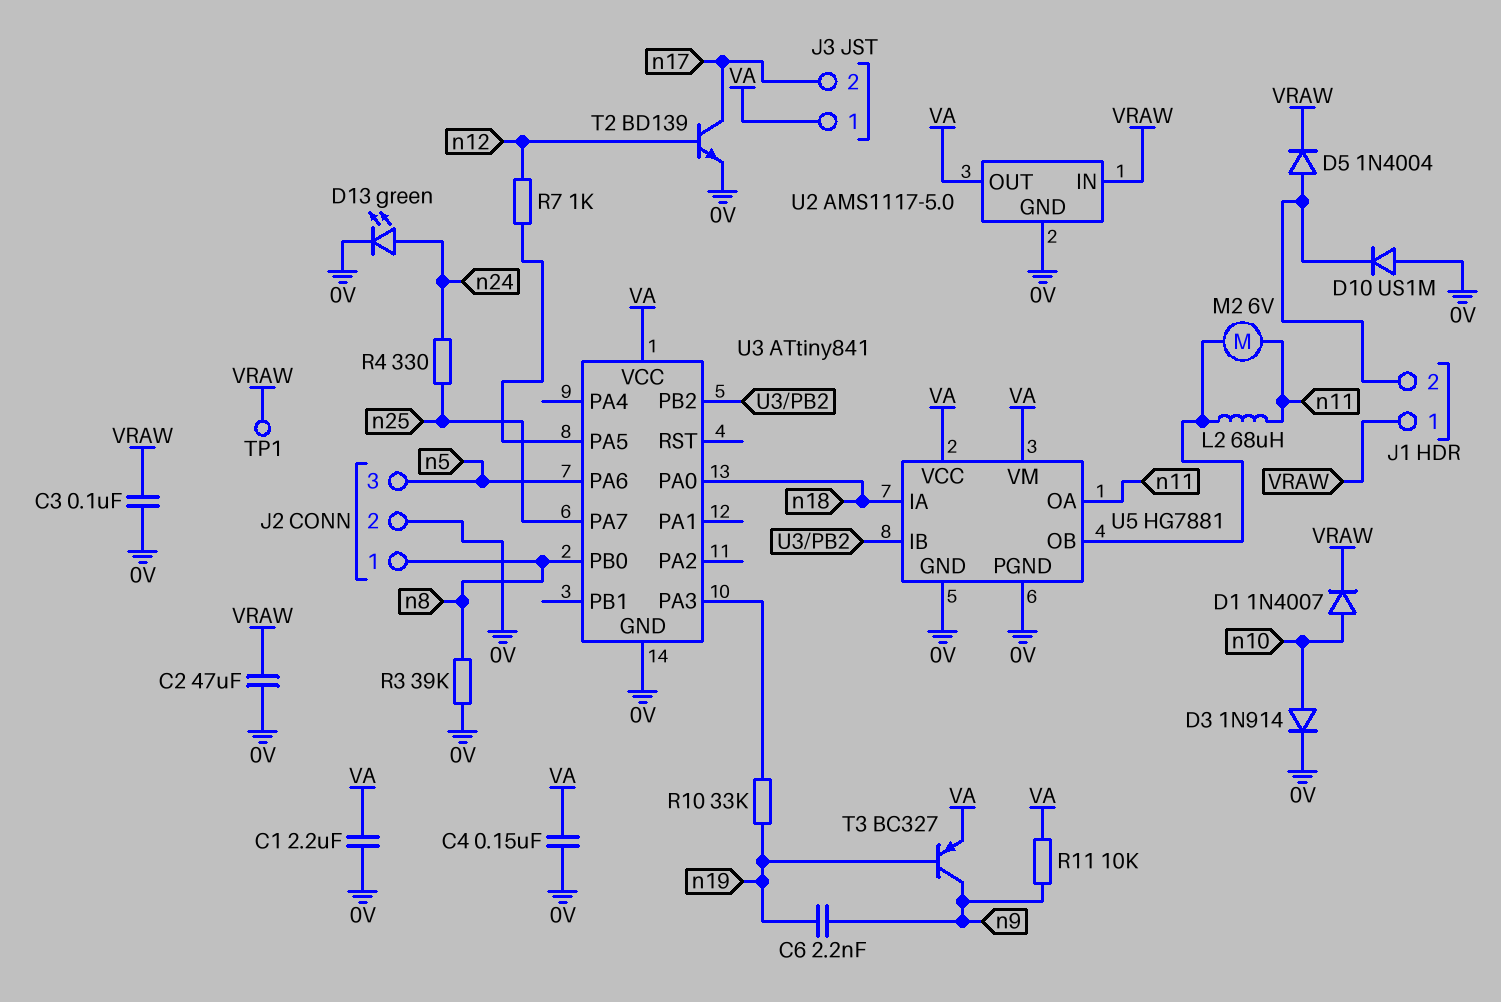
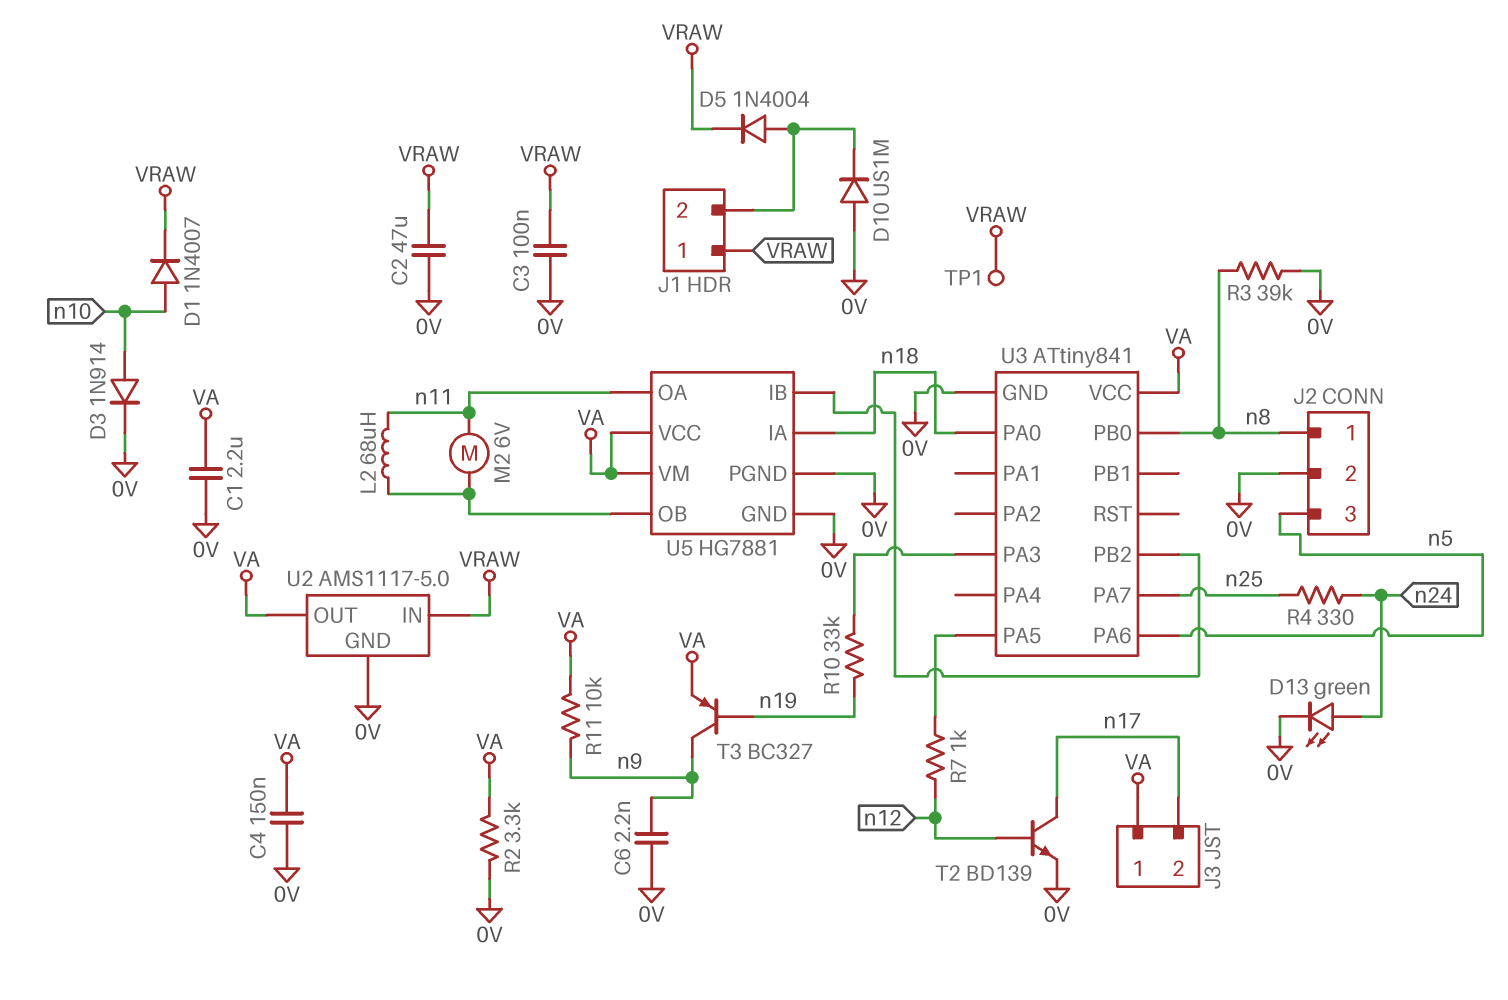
C6: 2.2nF (n9, n19) -> 2.2nF (0V, n9)
R2: none -> 3.3k (0V, VA)

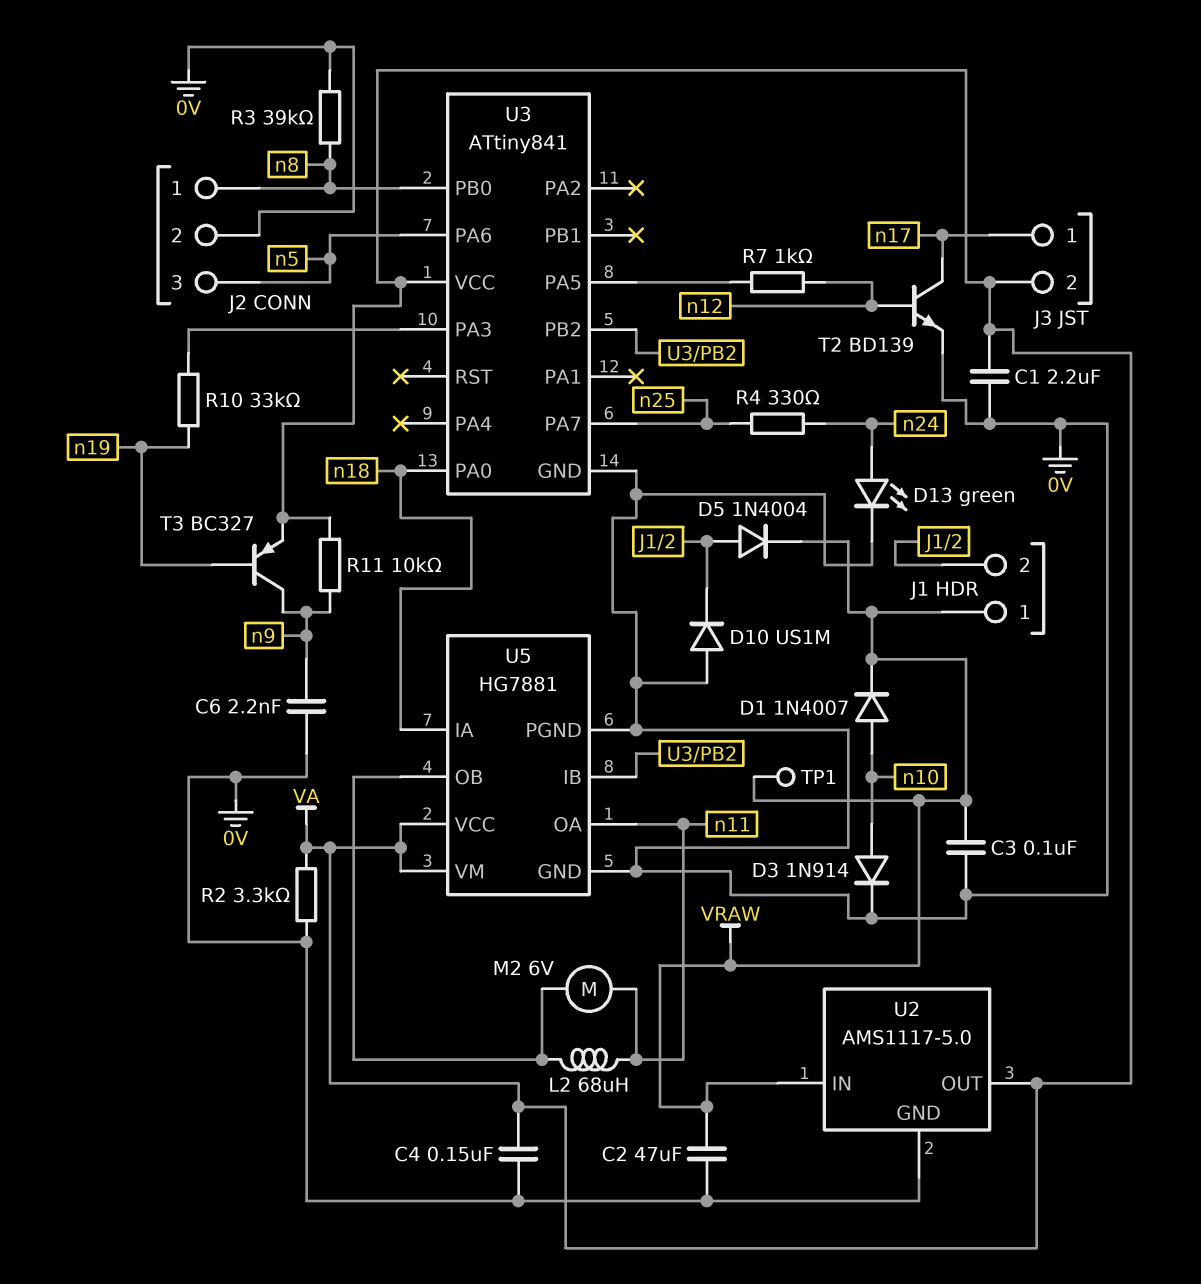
J3 pin 1: VA -> n17
J3 pin 2: n17 -> VA

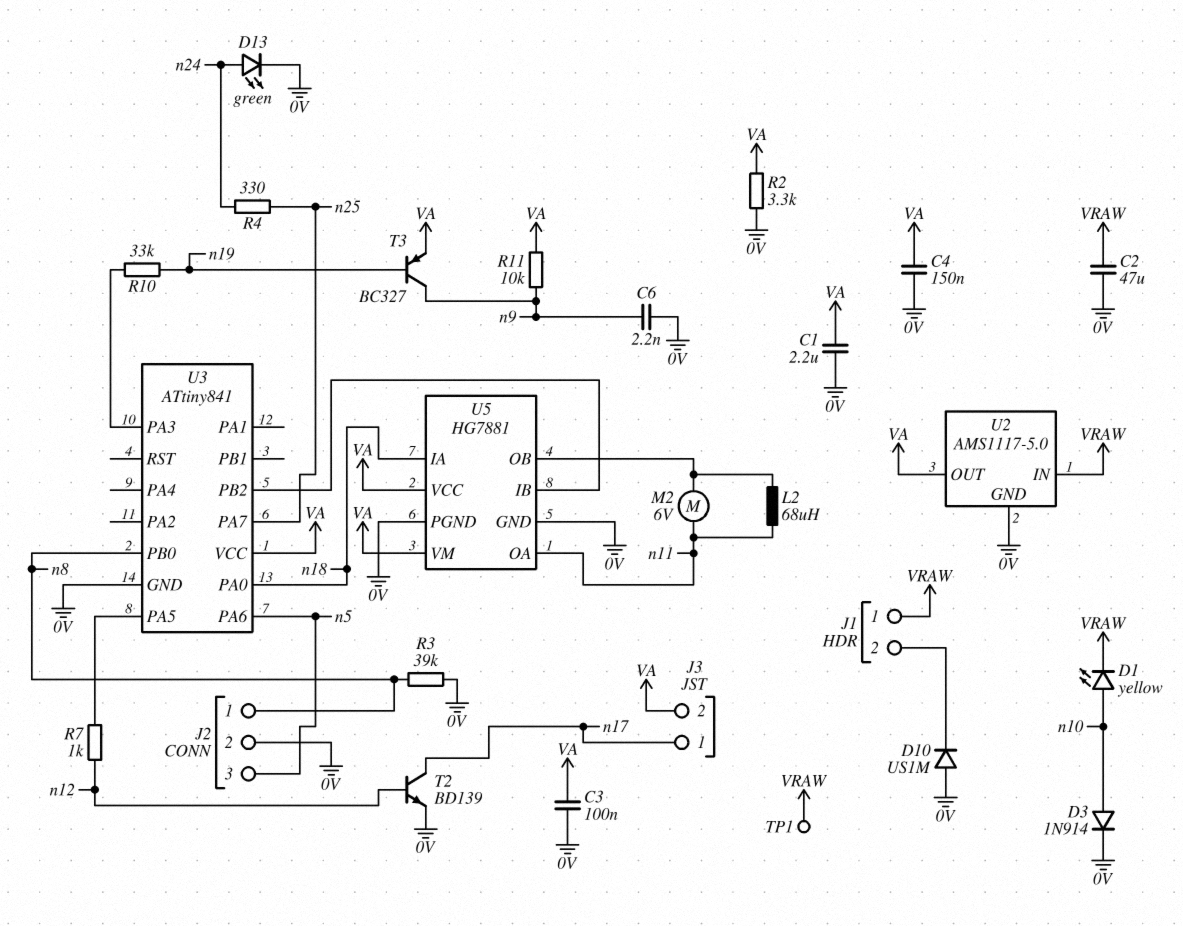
C3: 100nF (0V, VRAW) -> 100nF (0V, VA)
D1: diode 1N4007 (A n10, K VRAW) -> LED yellow (A n10, K VRAW)
D5: diode 1N4004 (A J1/2, K VRAW) -> none

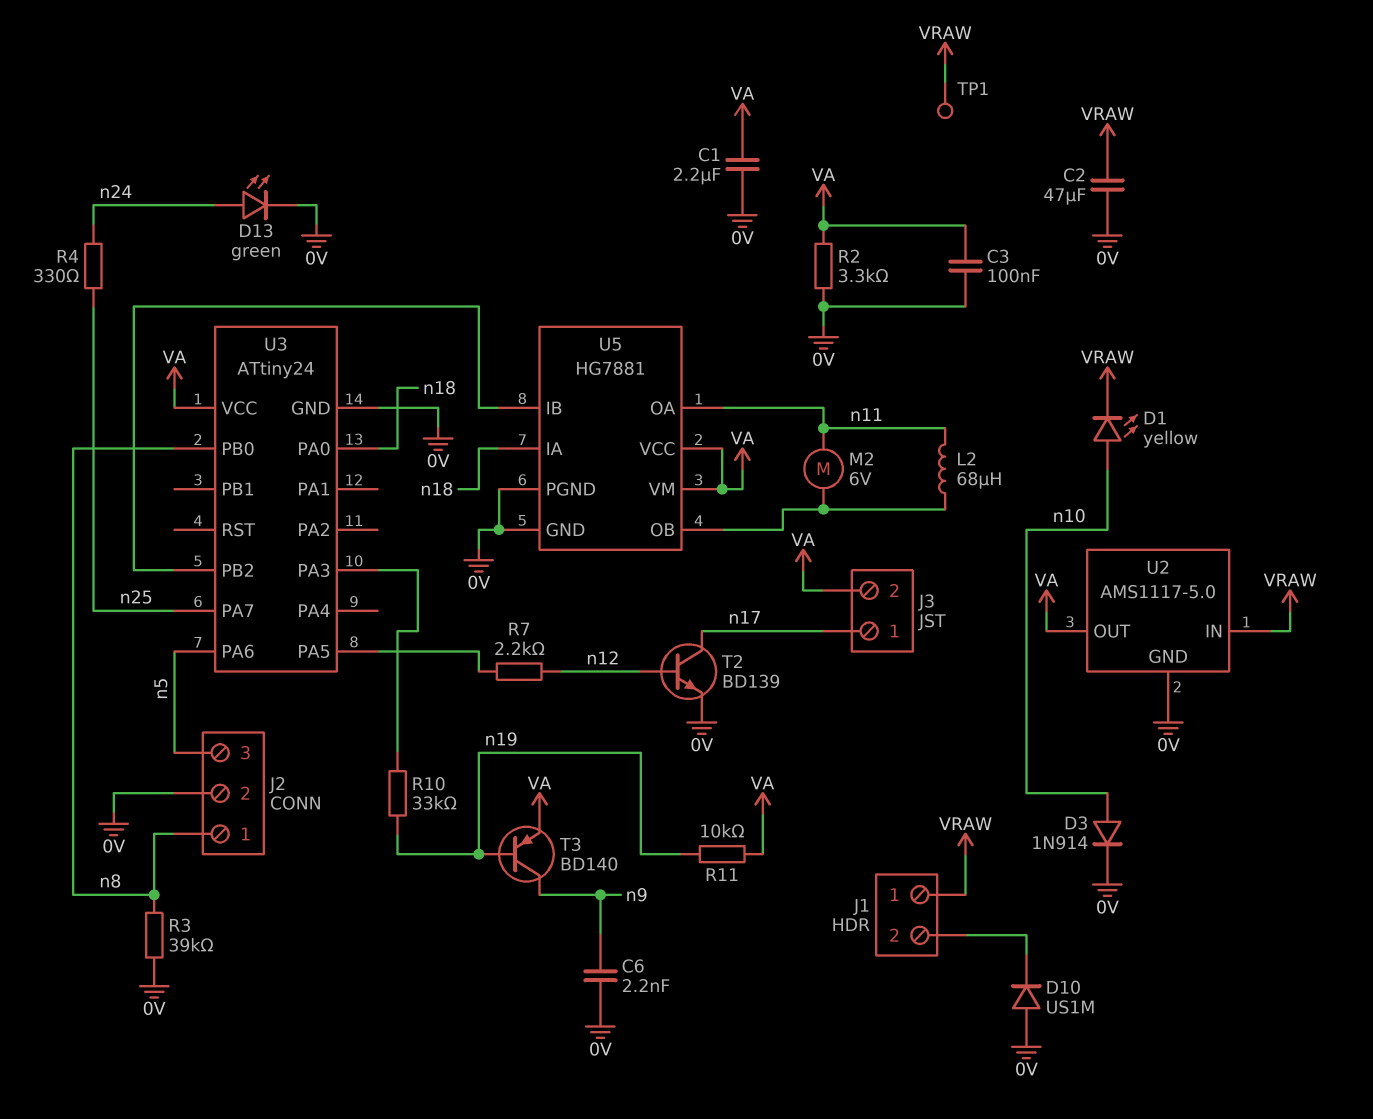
C4: 150nF (0V, VA) -> none
R7: 1k (U3/PA5, n12) -> 2.2k (U3/PA5, n12)
R11: 10k (VA, n9) -> 10k (VA, n19)
T3: PNP BC327 (B n19, C n9, E VA) -> PNP BD140 (B n19, C n9, E VA)
U3: ATtiny841 -> ATtiny24

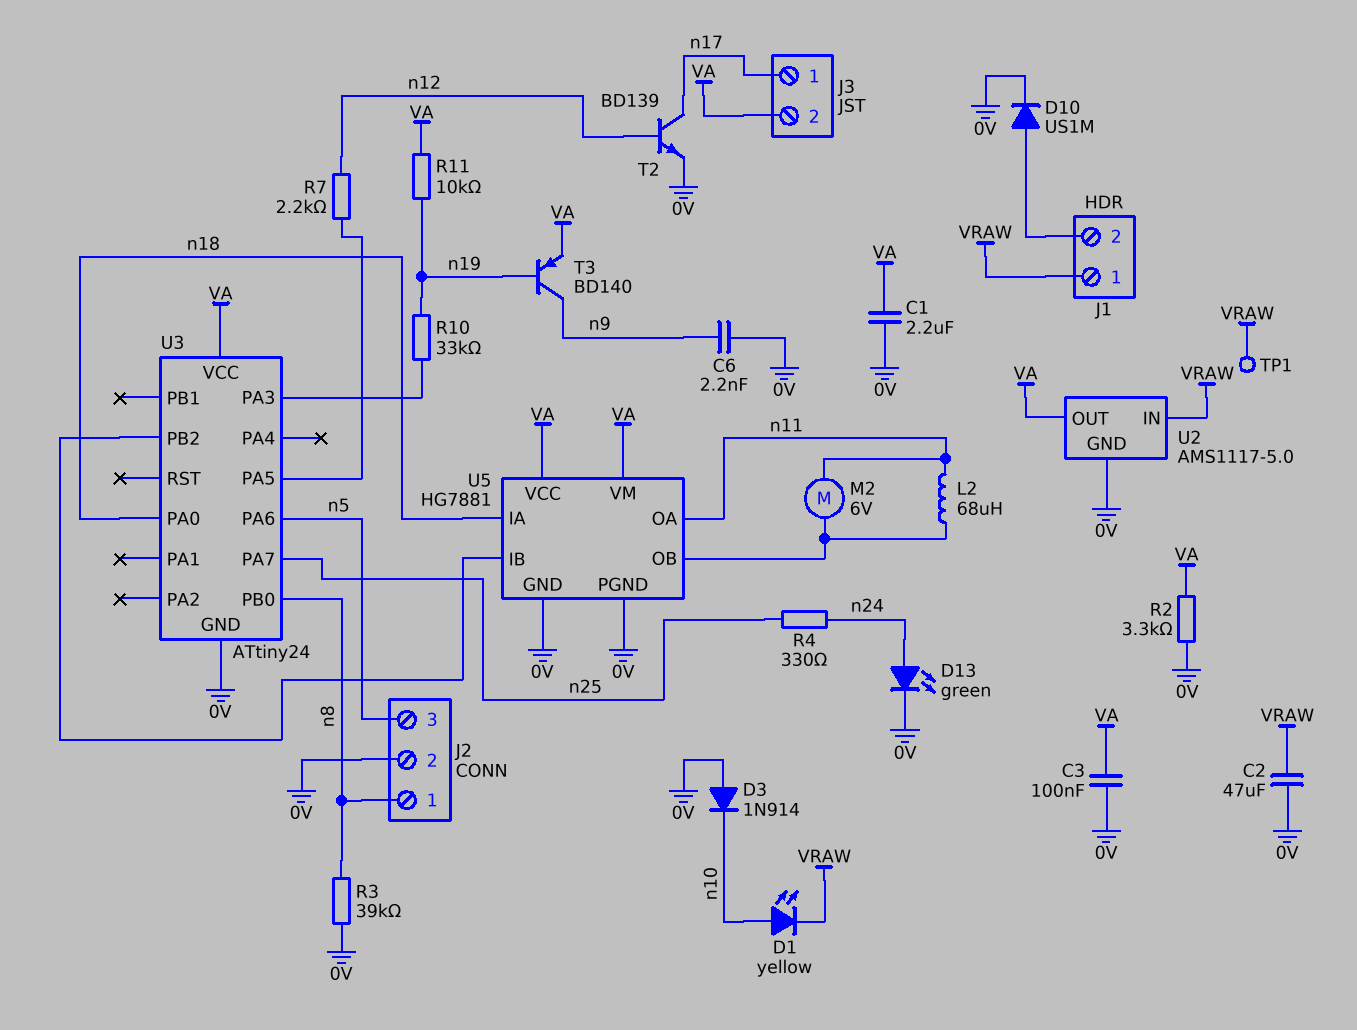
D3: diode 1N914 (A n10, K 0V) -> diode 1N914 (A 0V, K n10)
D10: diode US1M (A 0V, K J1/2) -> diode US1M (A J1/2, K 0V)

